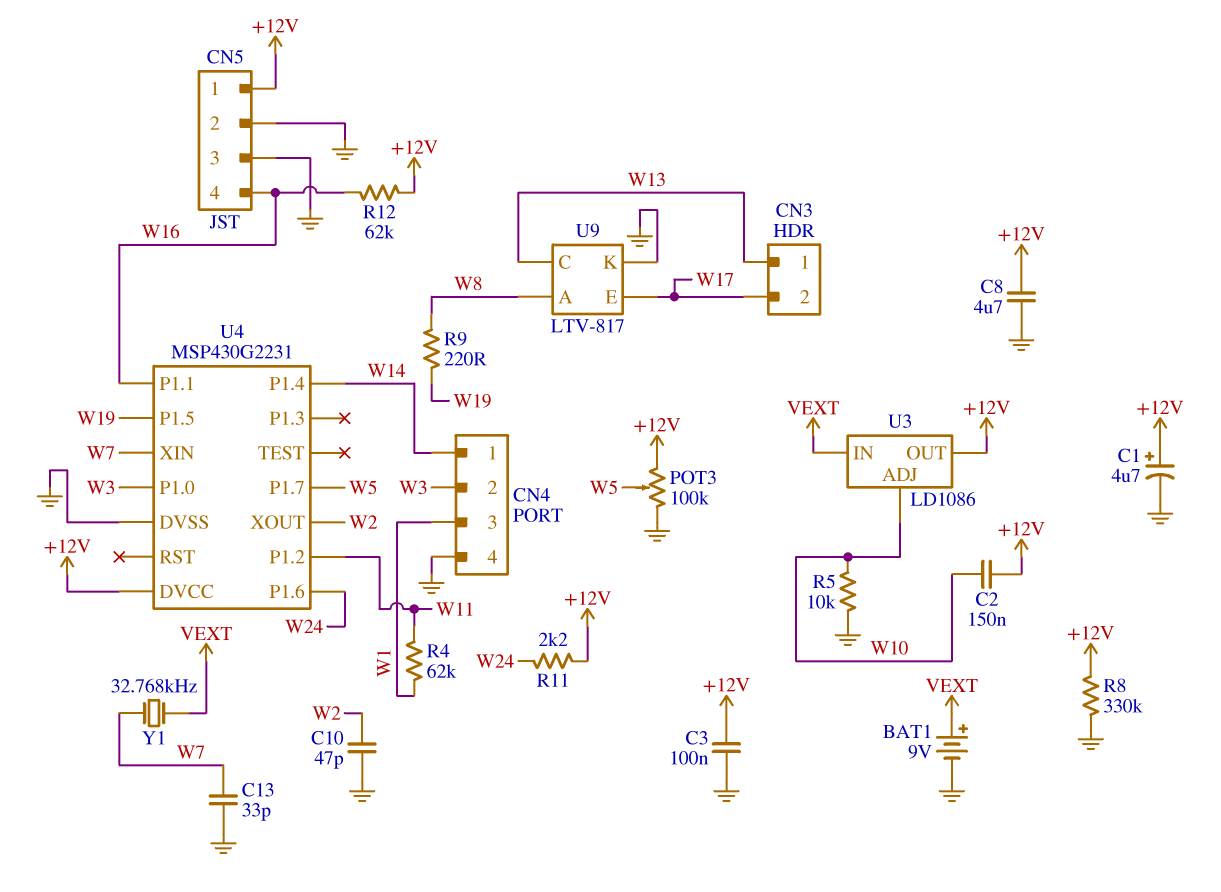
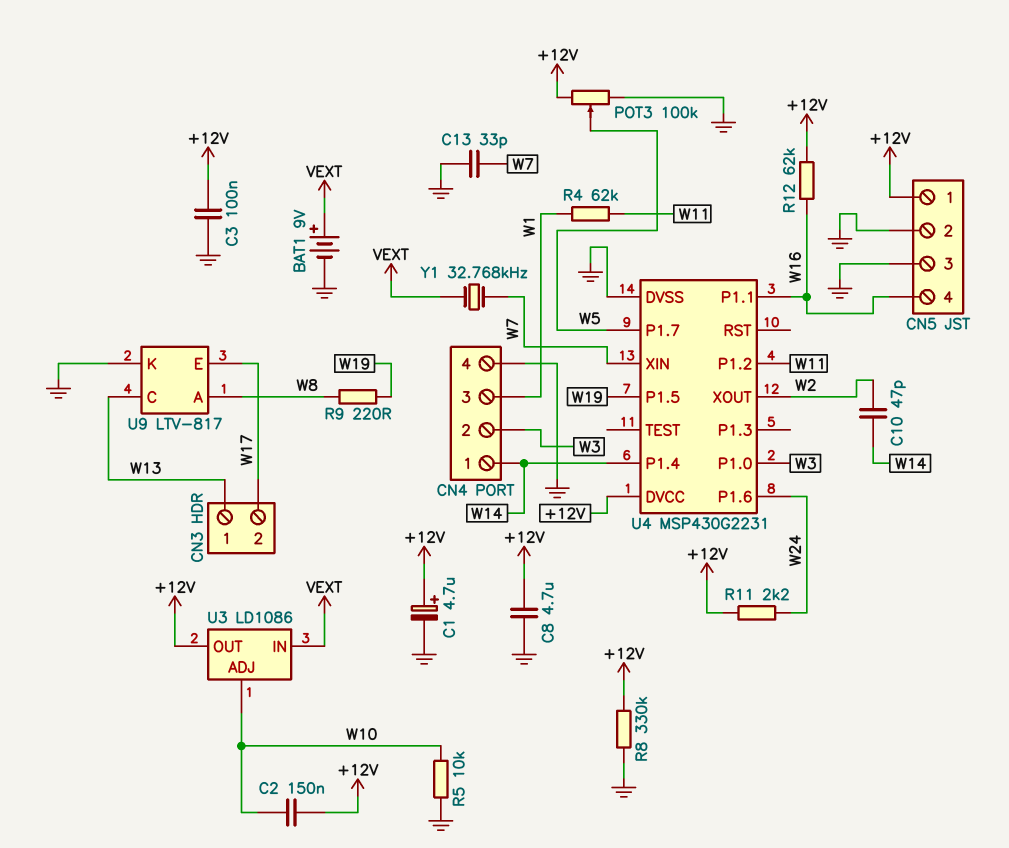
C10: 47pF (GND, W2) -> 47pF (W2, W14)

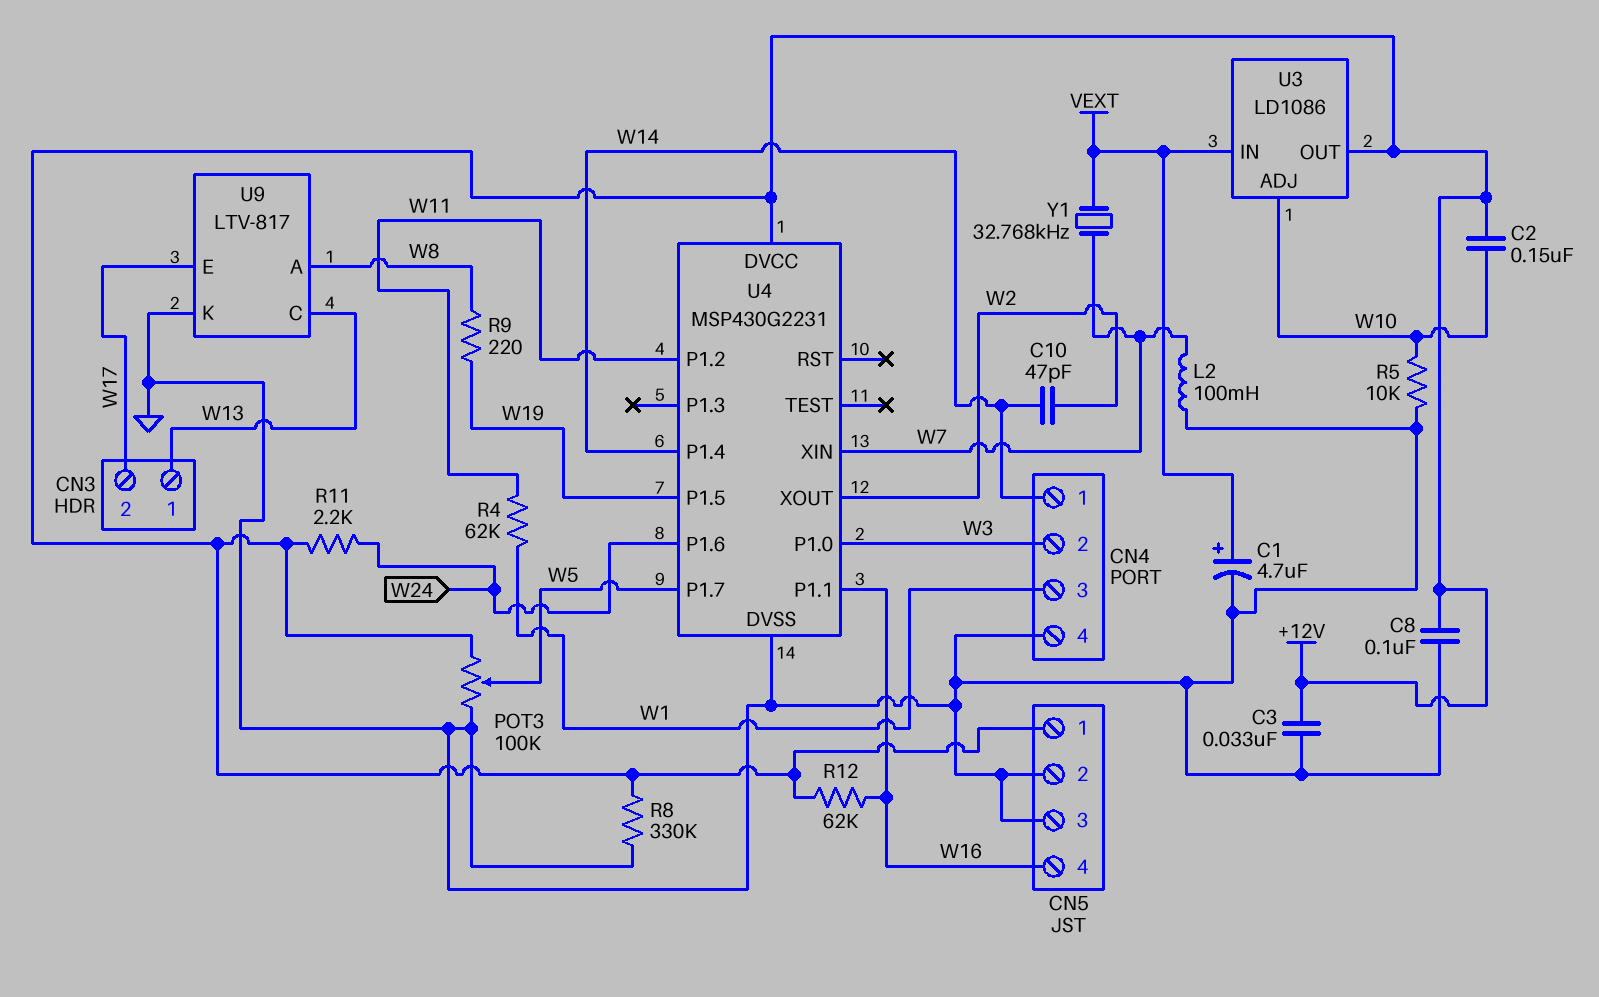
BAT1: 9V (plus VEXT, minus GND) -> none
C1: 4.7uF (plus +12V, minus GND) -> 4.7uF (plus VEXT, minus GND)
C3: 100nF (+12V, GND) -> 33nF (+12V, GND)
C8: 4.7uF (+12V, GND) -> 100nF (+12V, GND)
C13: 33pF (GND, W7) -> none
L2: none -> 100mH (GND, W7)

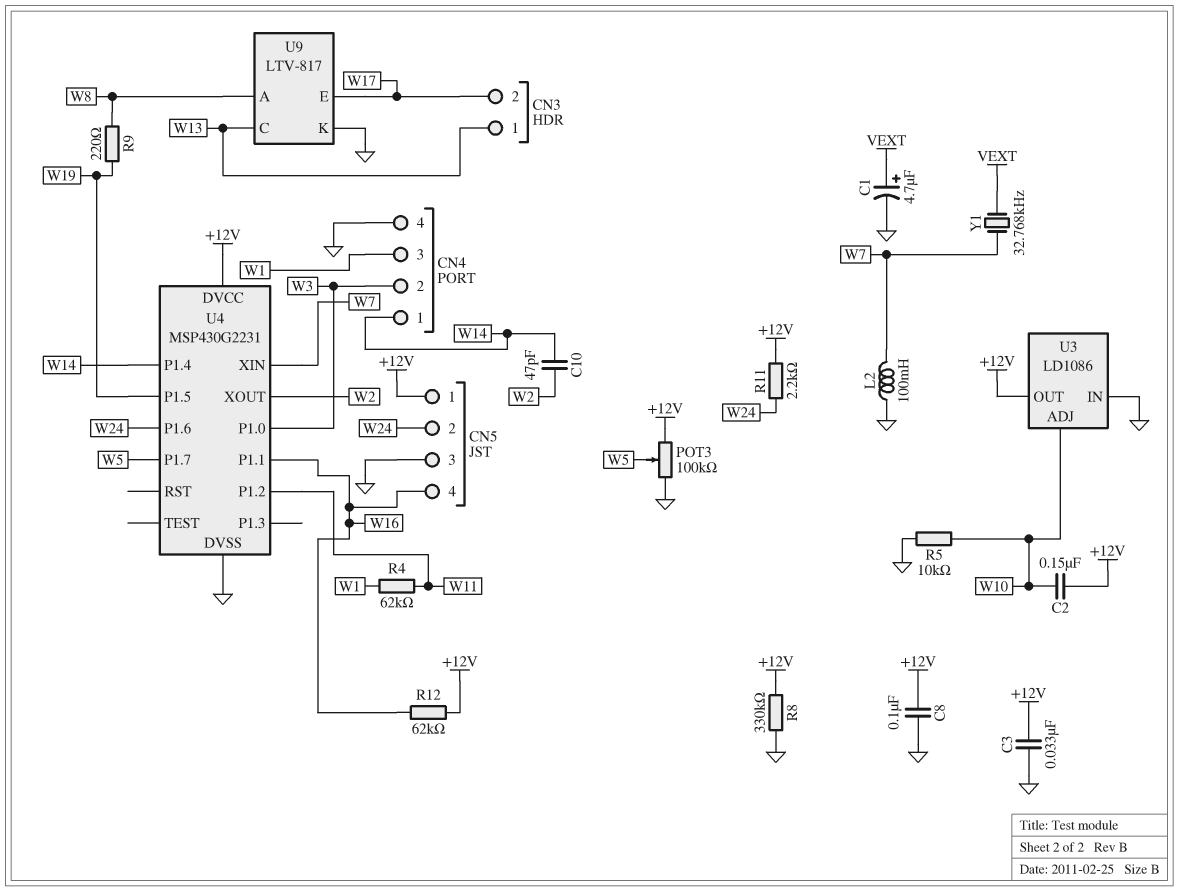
CN5 pin 2: GND -> W24
U3 pin IN: VEXT -> GND

